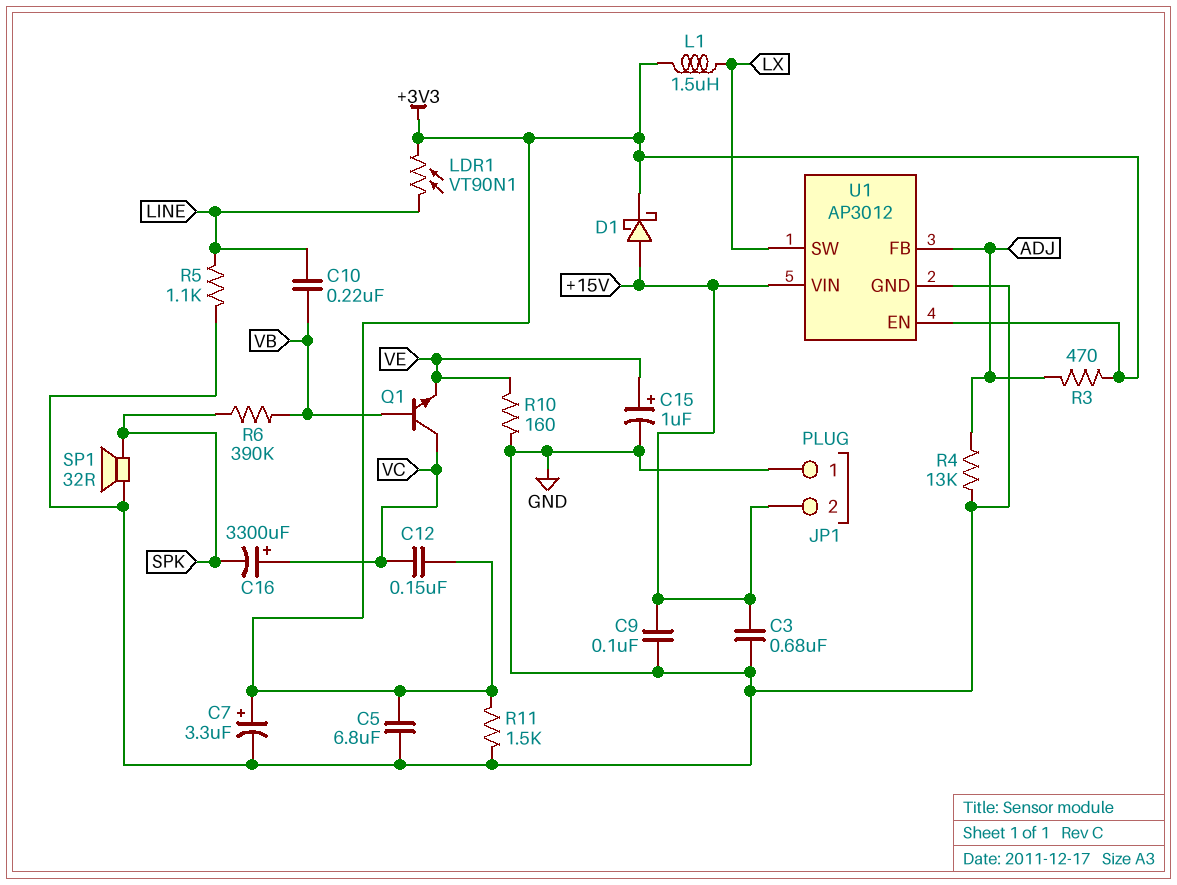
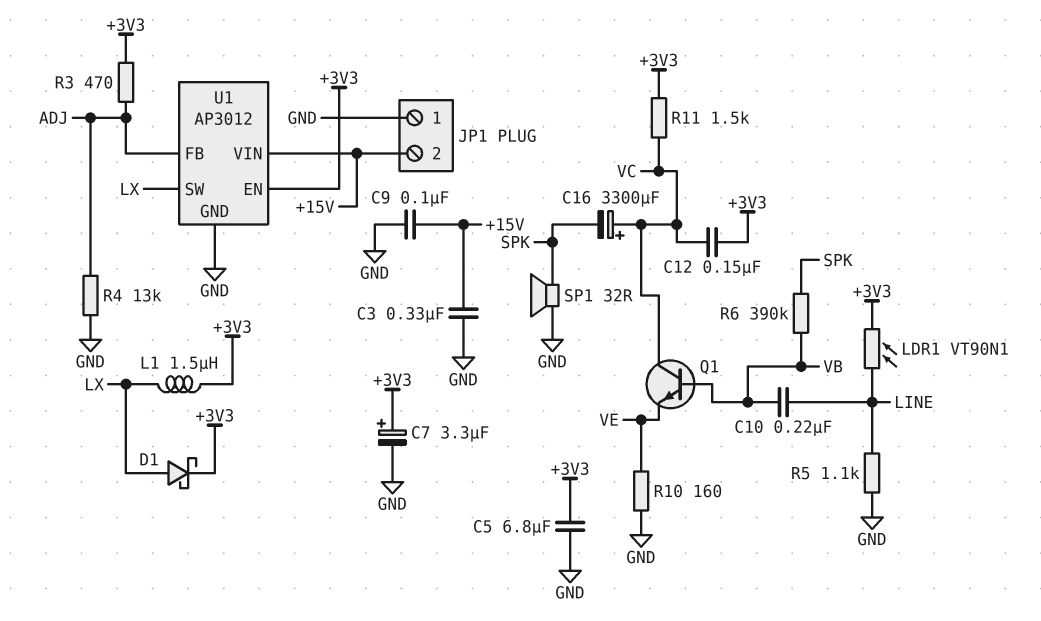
C3: 680nF (+15V, GND) -> 330nF (+15V, GND)
C15: 1uF (plus VE, minus GND) -> none
D1: schottky (A +15V, K +3V3) -> schottky (A LX, K +3V3)
R11: 1.5k (+3V3, GND) -> 1.5k (+3V3, VC)

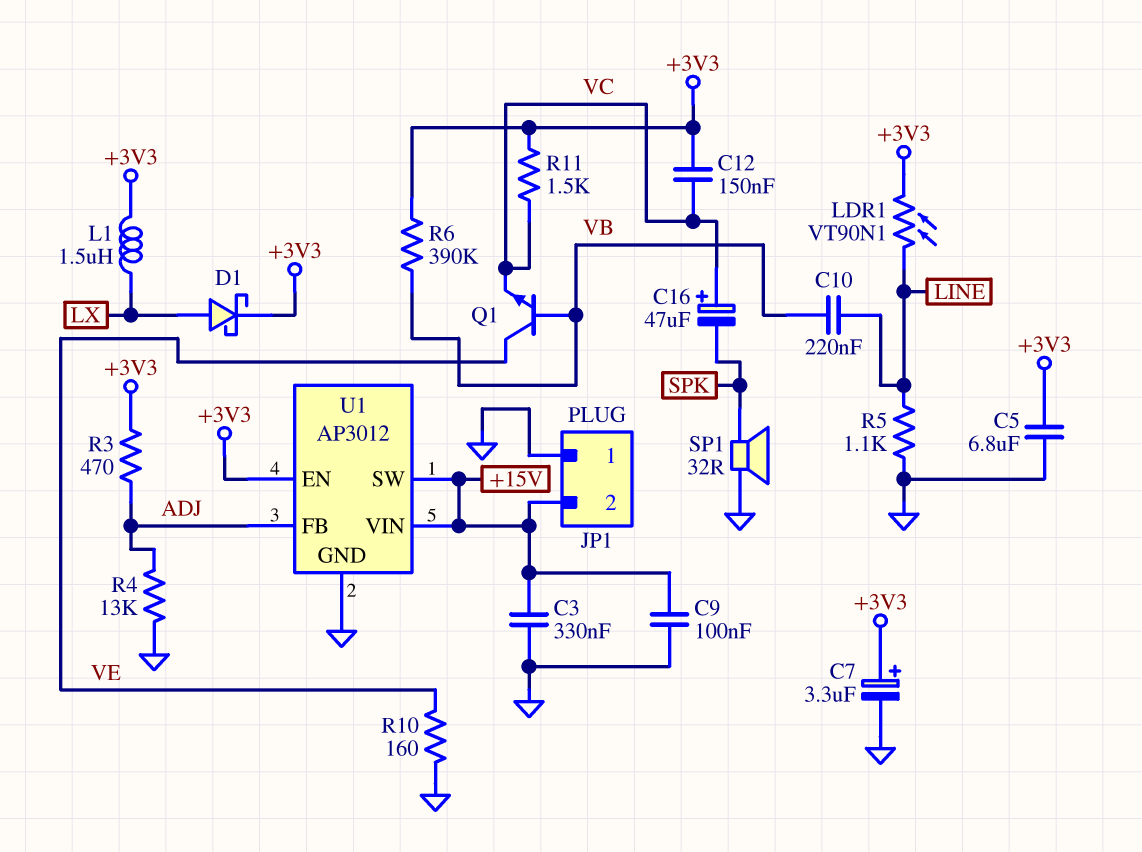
C16: 3300uF (plus VC, minus SPK) -> 47uF (plus VC, minus SPK)
Q1: NPN (B VB, C VC, E VE) -> NPN (B VB, C VE, E VC)
R6: 390k (SPK, VB) -> 390k (+3V3, VB)
U1 pin SW: LX -> +15V

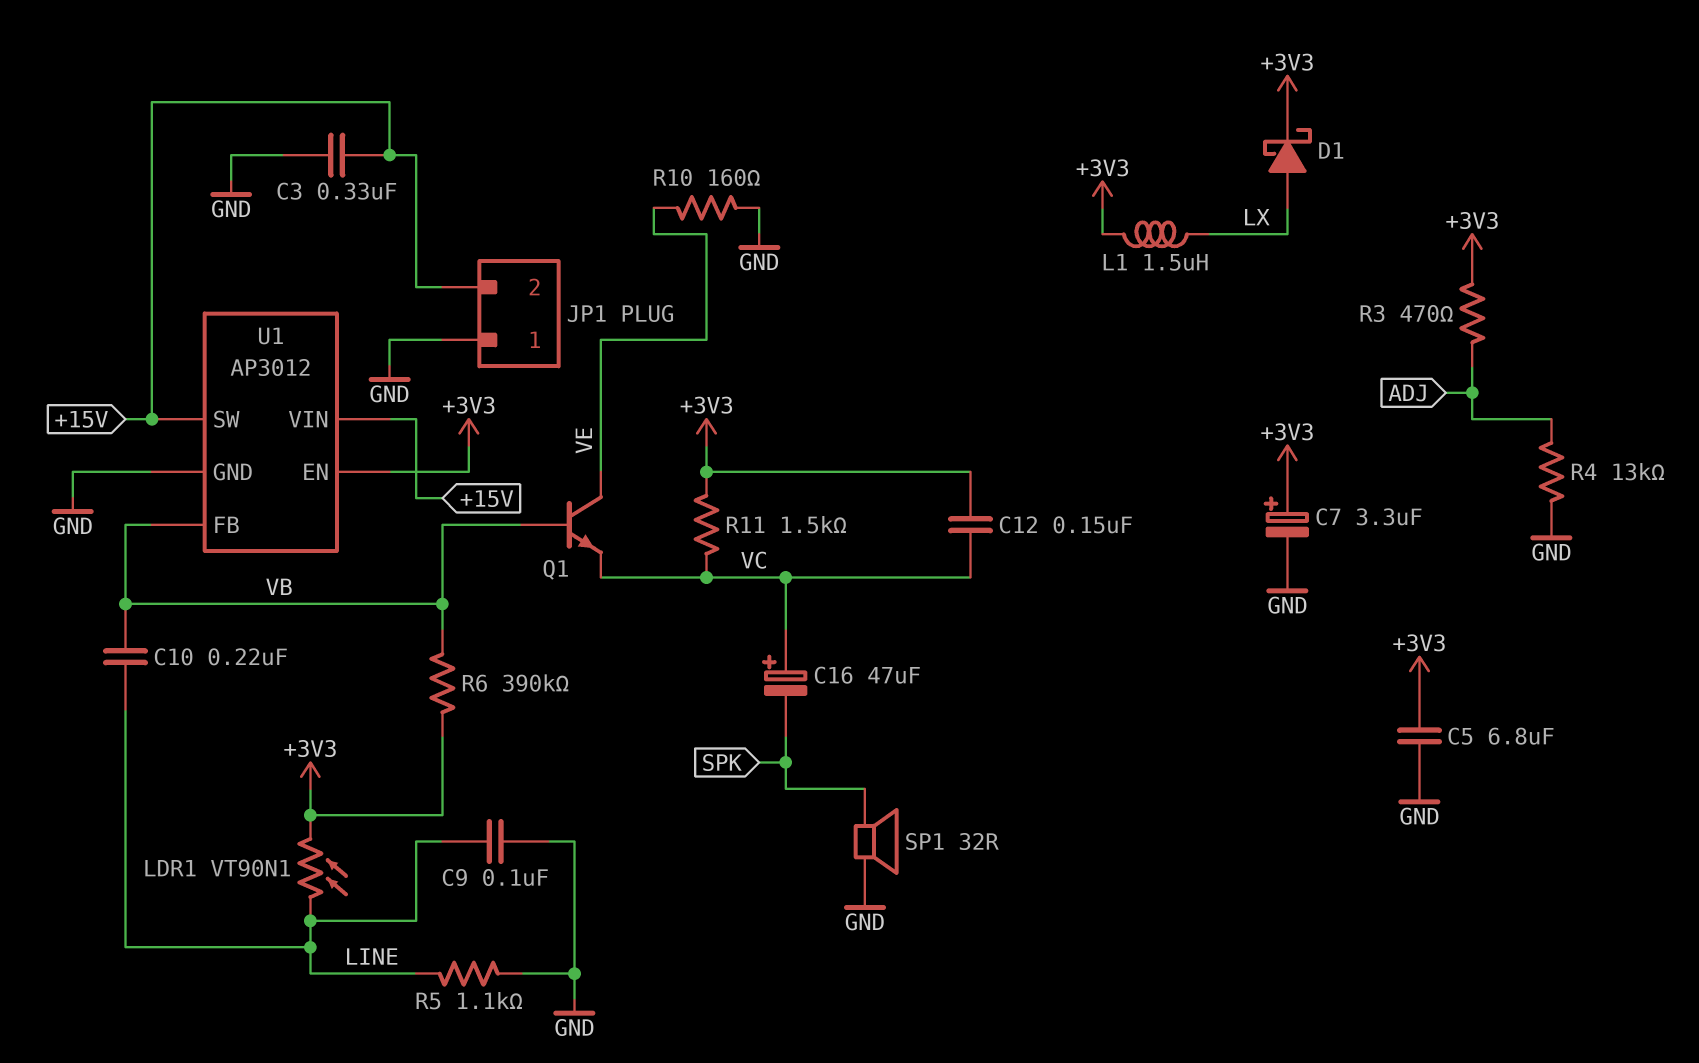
C9: 100nF (+15V, GND) -> 100nF (GND, LINE)
U1 pin FB: ADJ -> VB

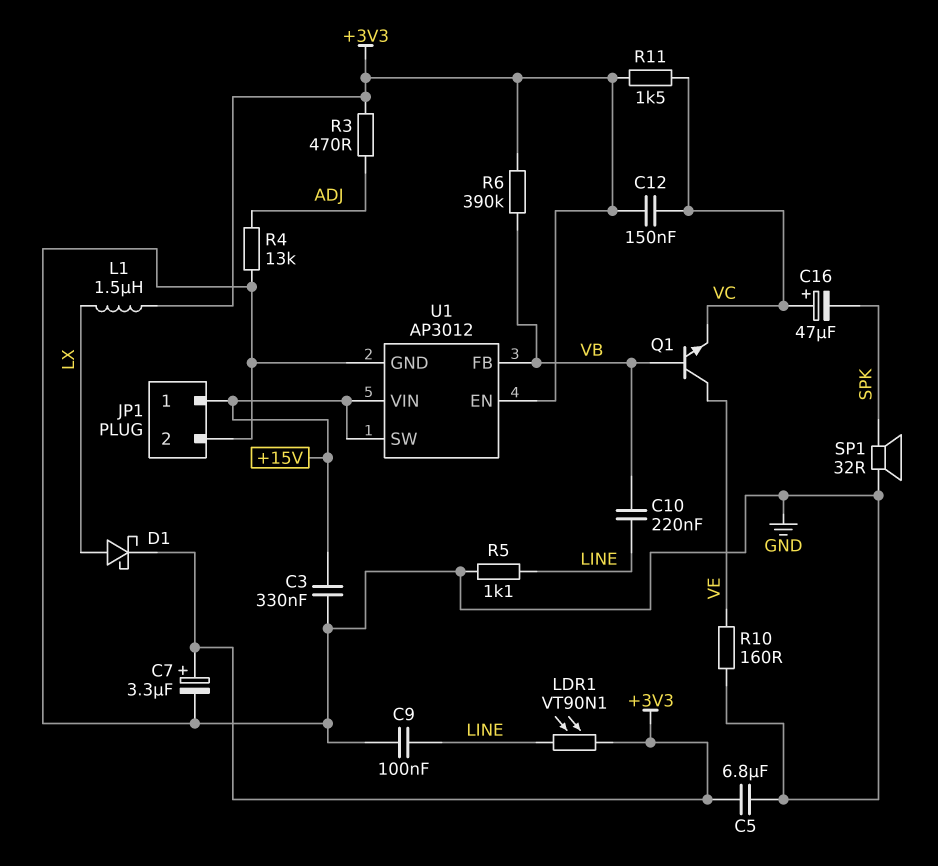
JP1 pin 1: GND -> +15V
JP1 pin 2: +15V -> GND

